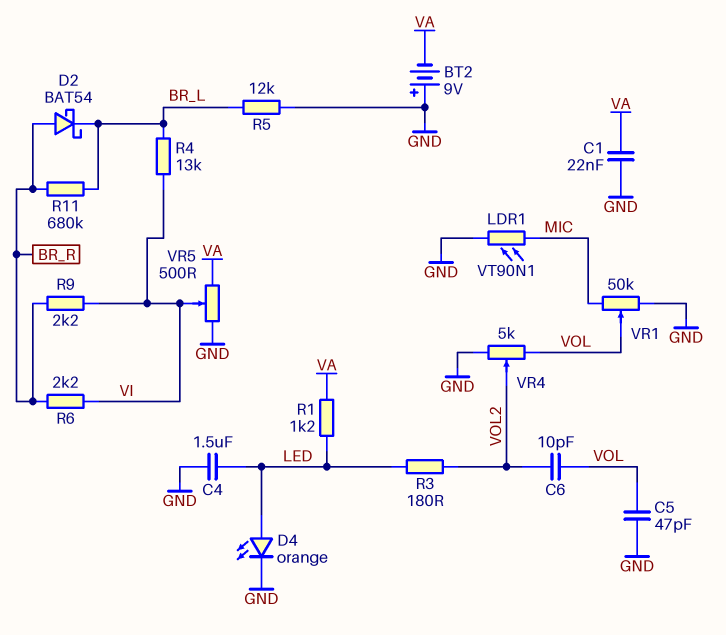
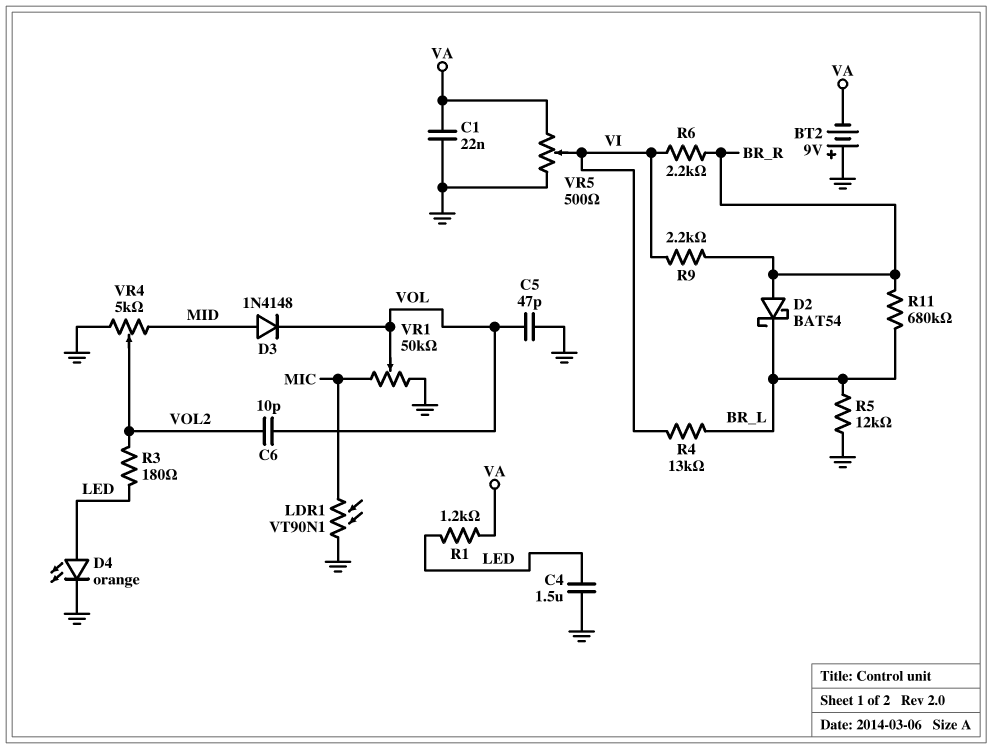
D3: none -> diode 1N4148 (A MID, K VOL)
VR4: 5k (GND, VOL, wiper VOL2) -> 5k (GND, MID, wiper VOL2)

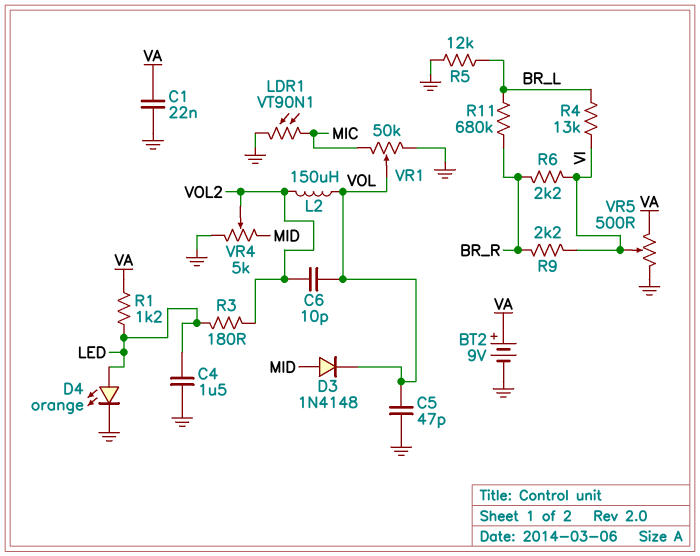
BT2: 9V (plus GND, minus VA) -> 9V (plus VA, minus GND)
D2: schottky BAT54 (A BR_R, K BR_L) -> none
L2: none -> 150uH (VOL, VOL2)

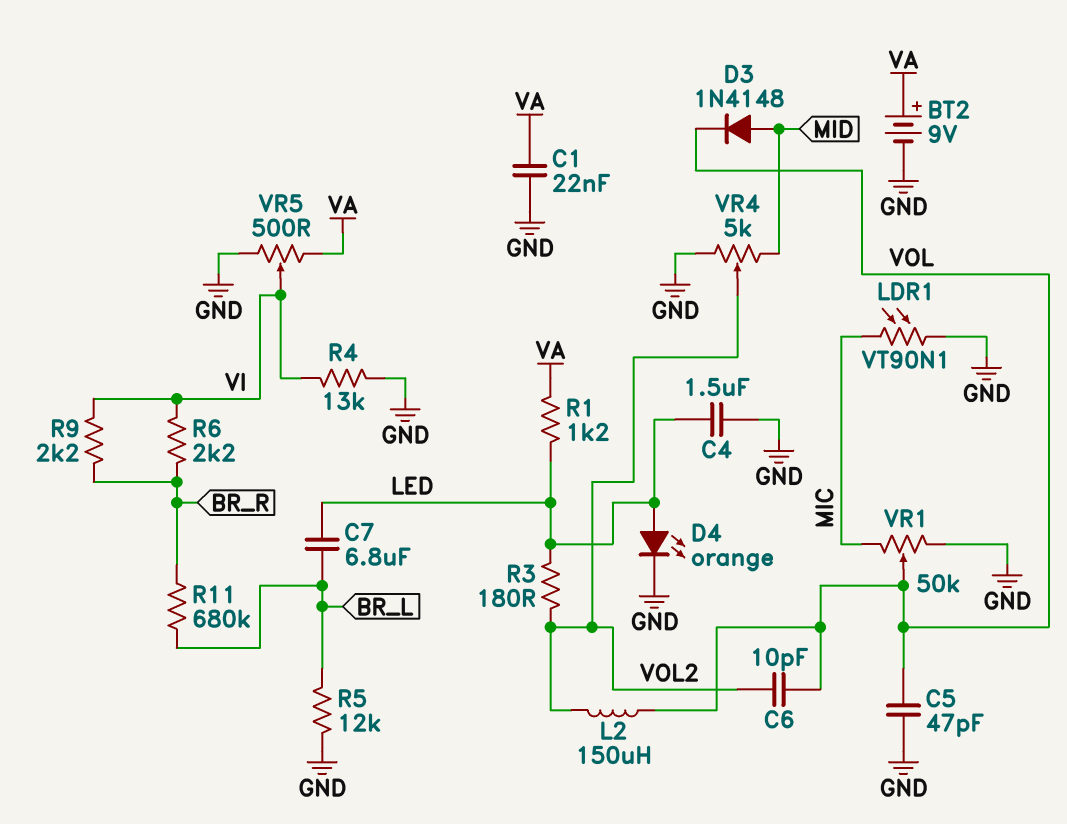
C7: none -> 6.8uF (BR_L, LED)
R4: 13k (BR_L, VI) -> 13k (GND, VI)

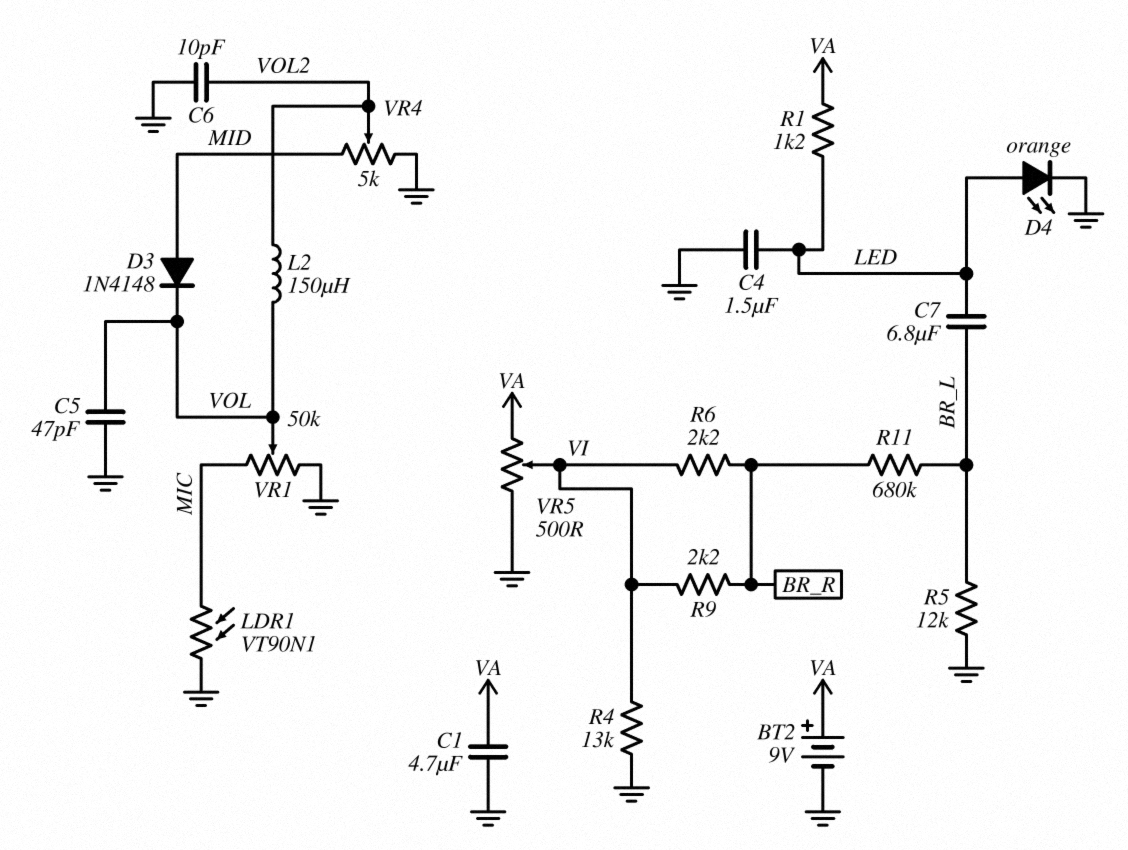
C1: 22nF (GND, VA) -> 4.7uF (GND, VA)
C6: 10pF (VOL, VOL2) -> 10pF (GND, VOL2)
R3: 180 (LED, VOL2) -> none

